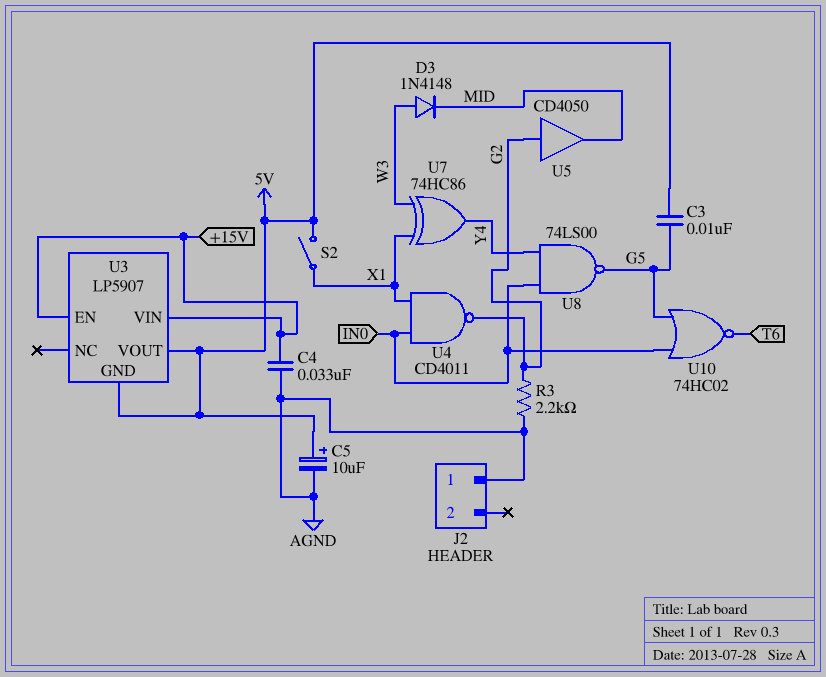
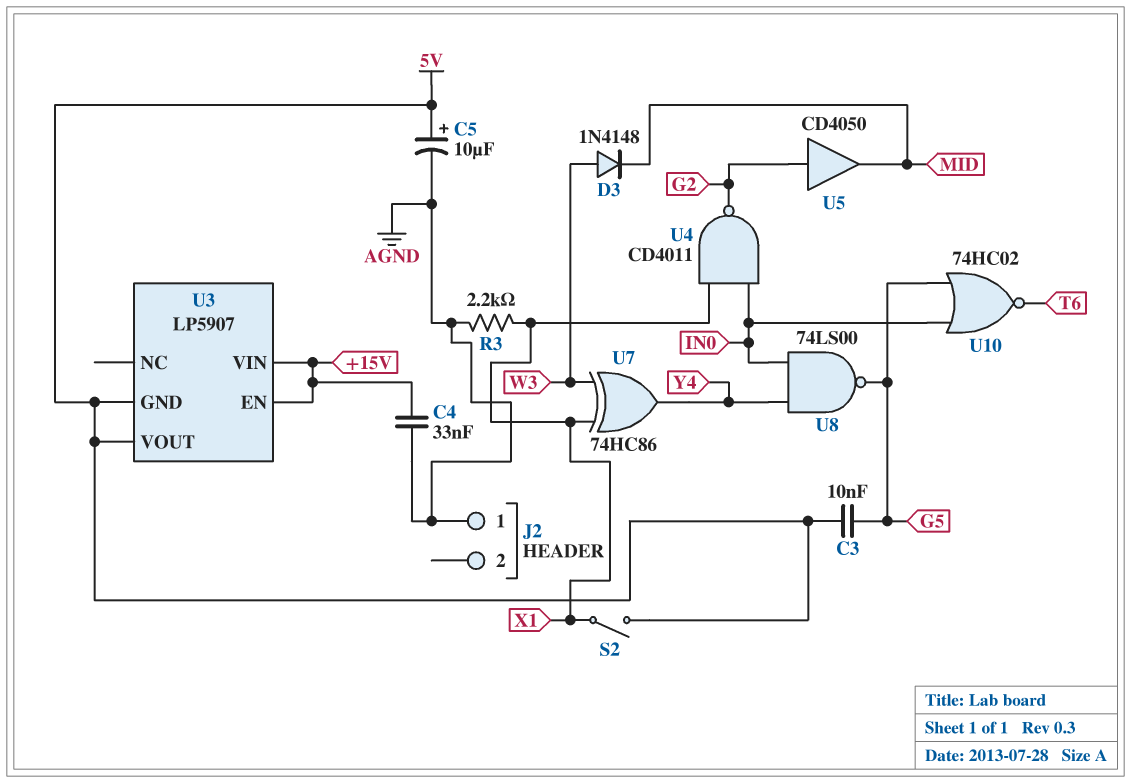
R3: 2.2k (AGND, G2) -> 2.2k (AGND, X1)

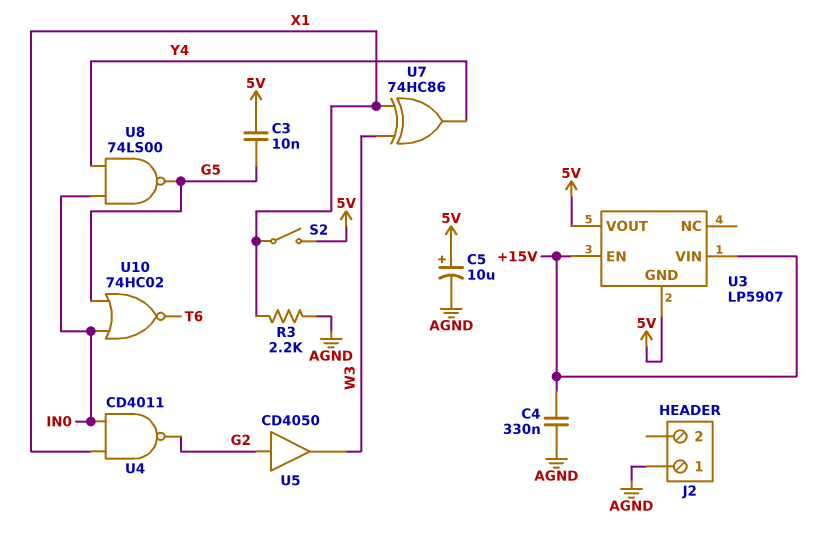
C4: 33nF (+15V, AGND) -> 330nF (+15V, AGND)
D3: diode 1N4148 (A W3, K MID) -> none
U5: buffer CD4050 (in G2, out MID) -> buffer CD4050 (in G2, out W3)

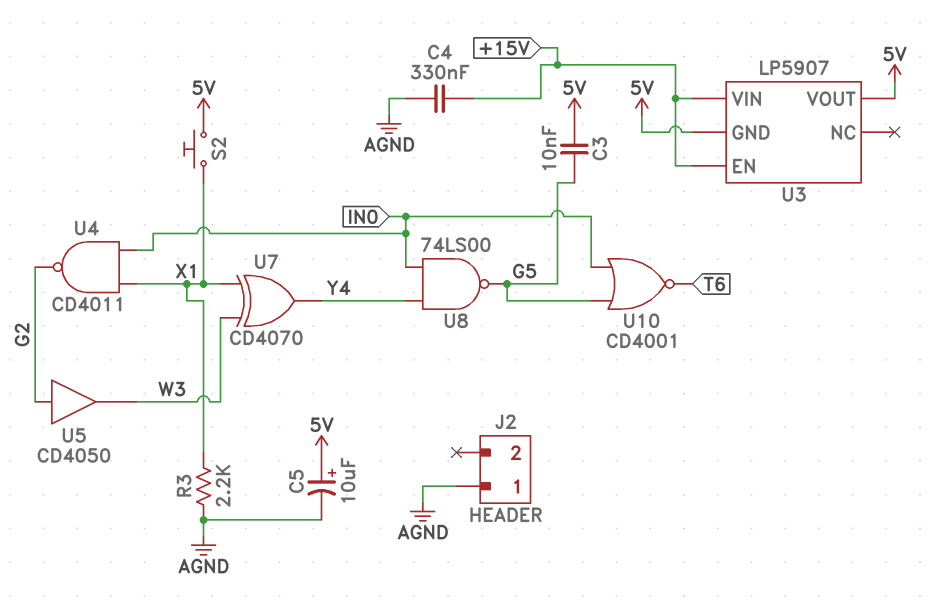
S2: switch (5V, X1) -> button (5V, X1)
U7: XOR 74HC86 (in W3, in X1, out Y4) -> XOR CD4070 (in W3, in X1, out Y4)
U10: NOR 74HC02 (in G5, in IN0, out T6) -> NOR CD4001 (in G5, in IN0, out T6)

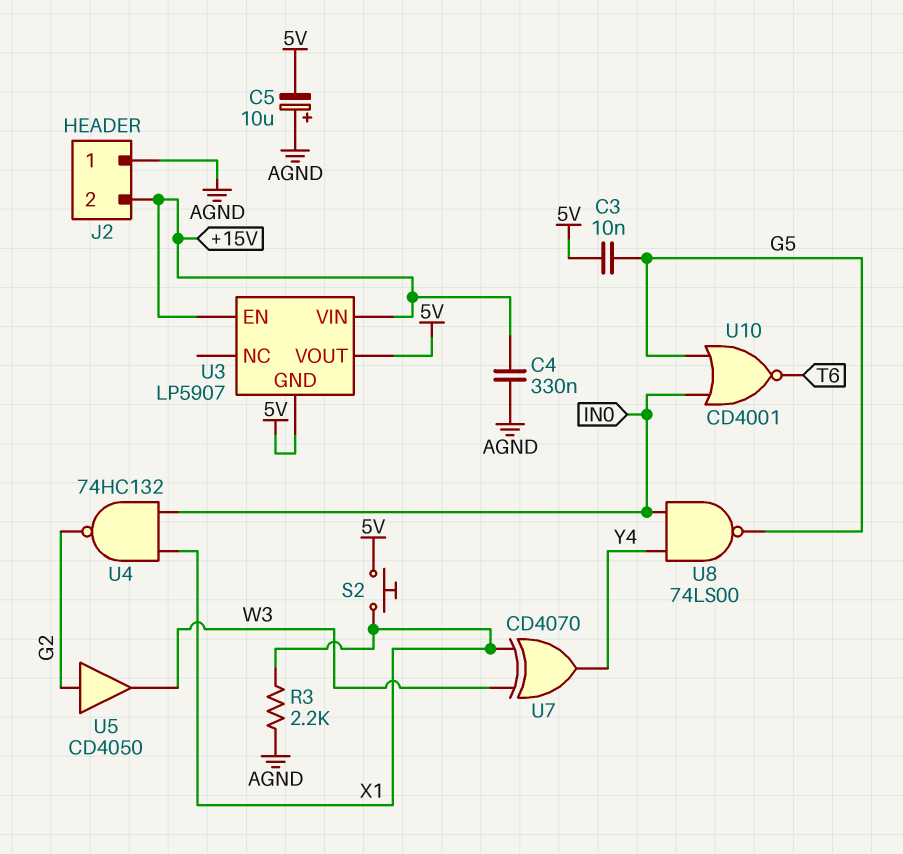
C5: 10uF (plus 5V, minus AGND) -> 10uF (plus AGND, minus 5V)
J2 pin 2: none -> +15V
U4: NAND CD4011 (in IN0, in X1, out G2) -> NAND 74HC132 (in IN0, in X1, out G2)

